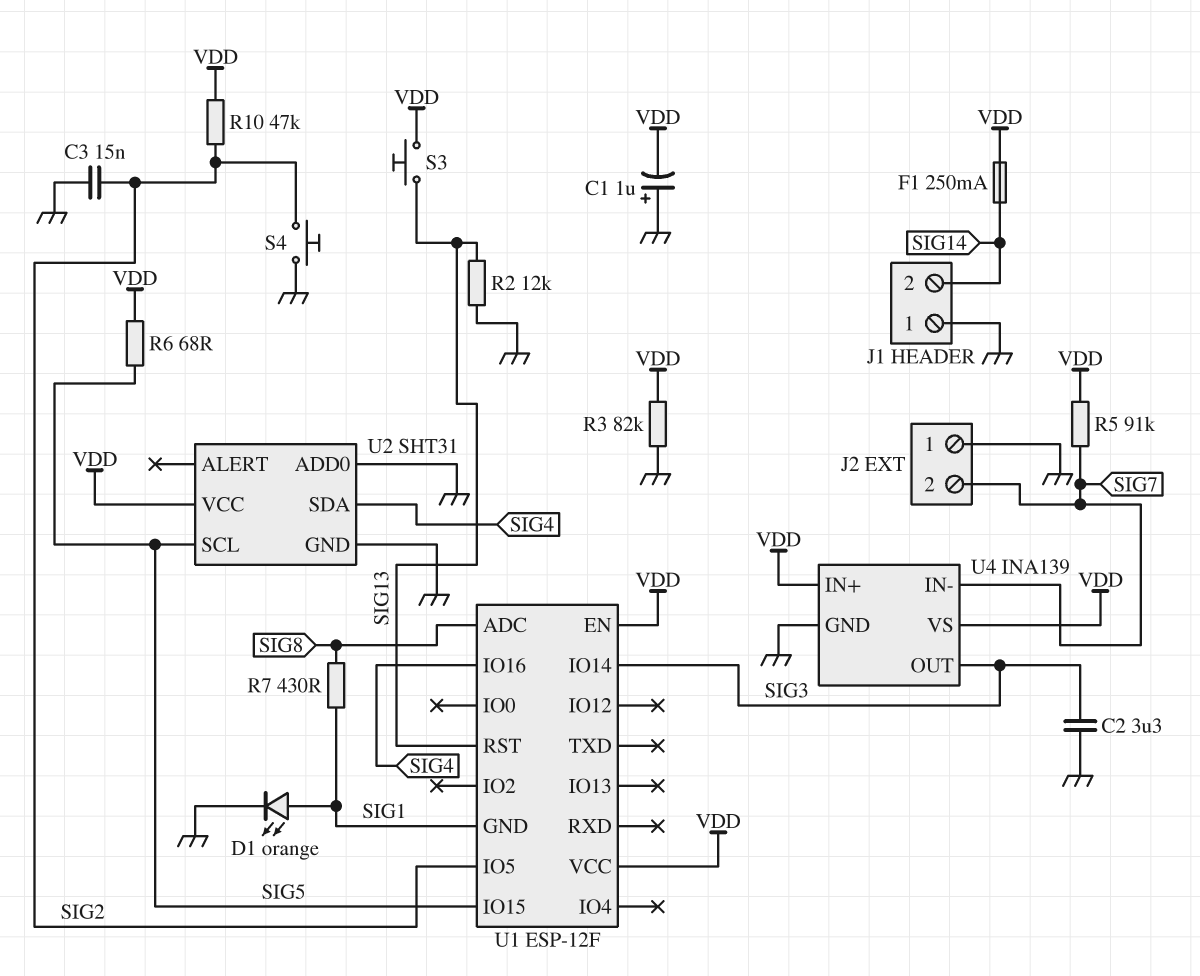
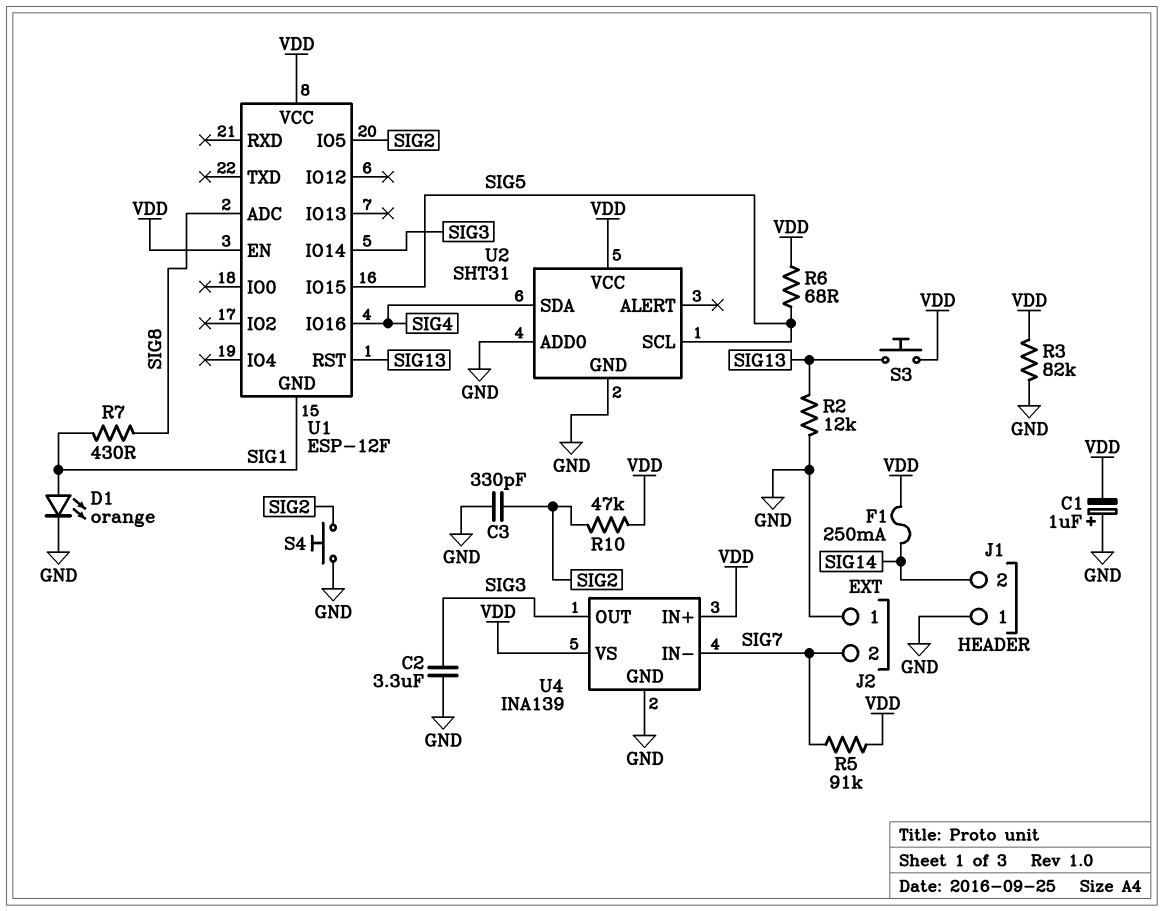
C3: 15nF (GND, SIG2) -> 330pF (GND, SIG2)

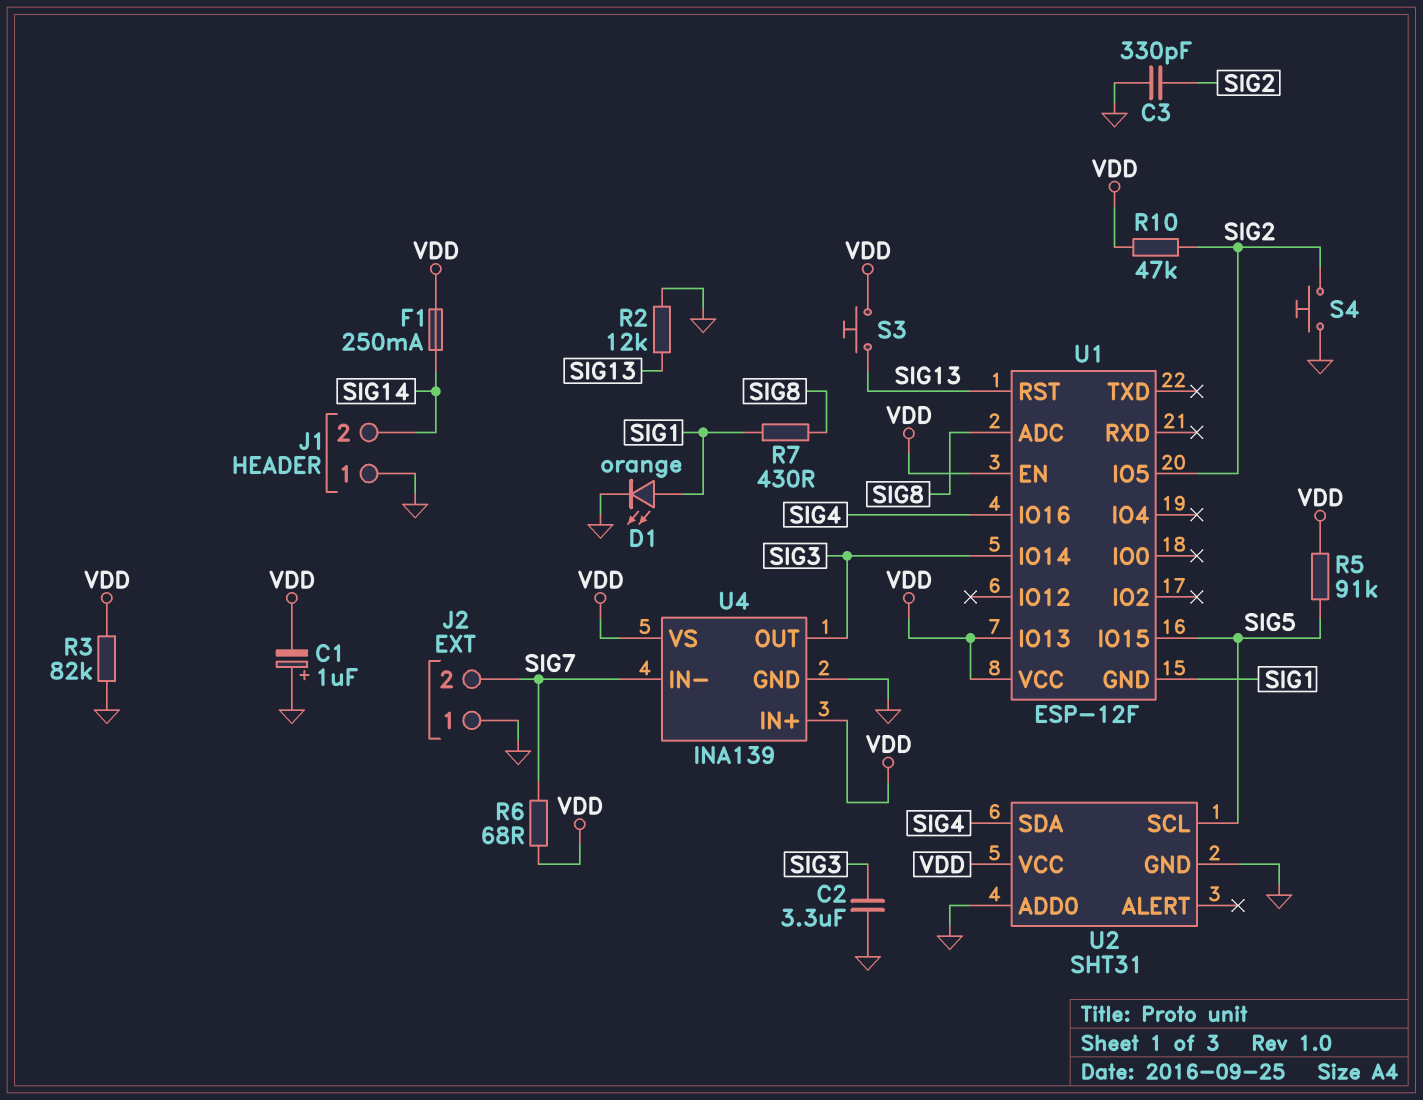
R5: 91k (SIG7, VDD) -> 91k (SIG5, VDD)
R6: 68 (SIG5, VDD) -> 68 (SIG7, VDD)
U1 pin IO13: none -> VDD

